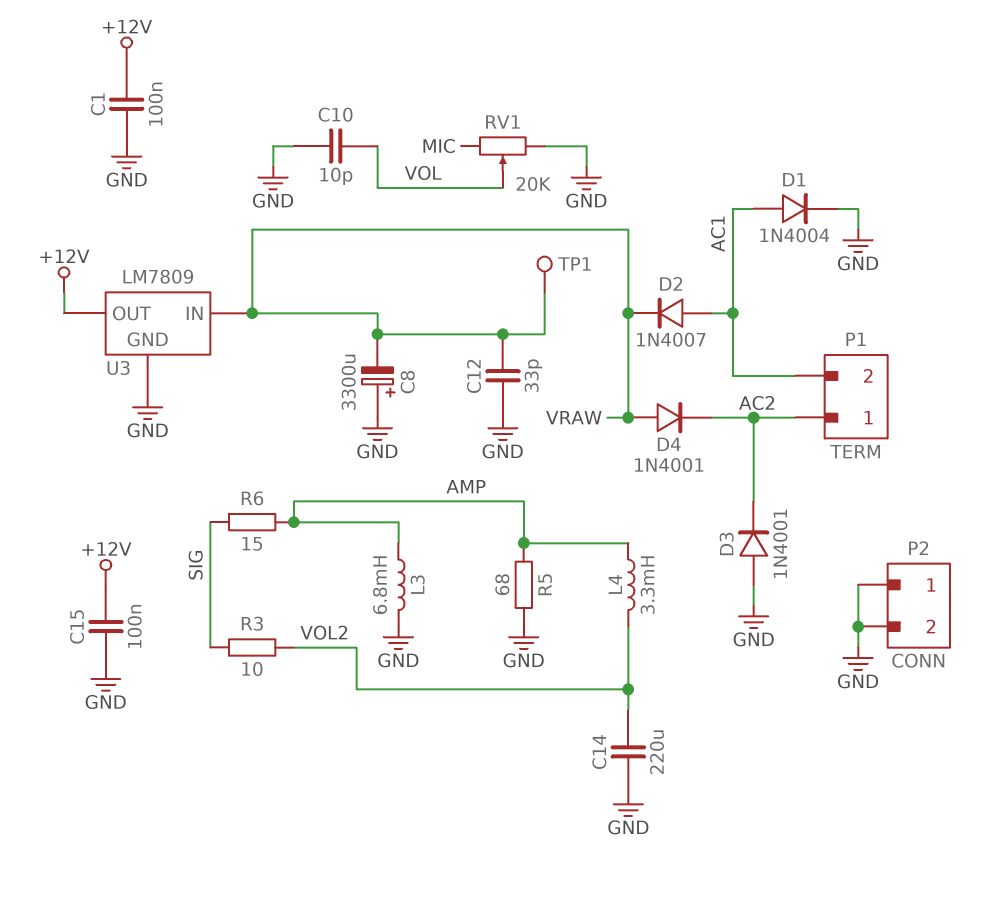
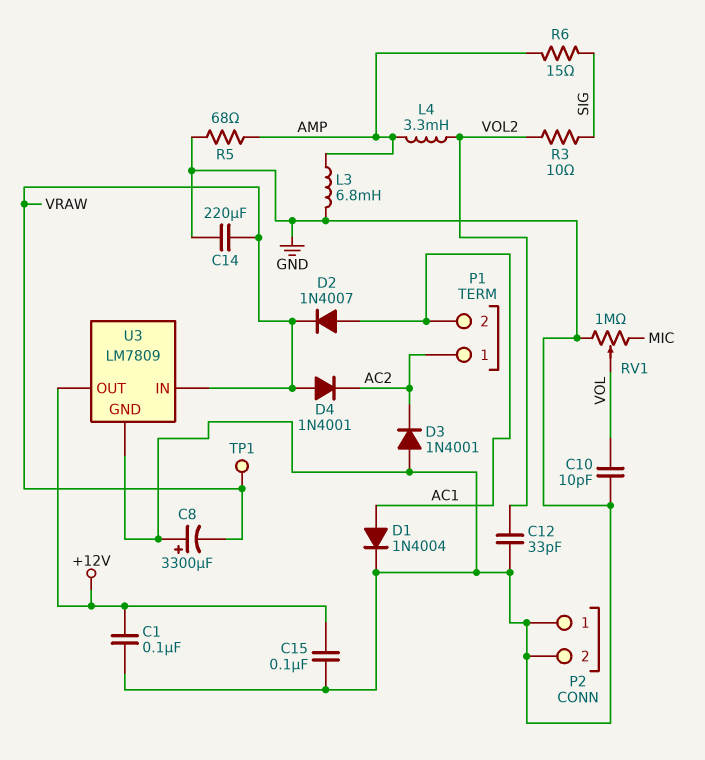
C12: 33pF (GND, VRAW) -> 33pF (GND, VOL2)
C14: 220uF (GND, VOL2) -> 220uF (GND, VRAW)
RV1: 20k (GND, MIC, wiper VOL) -> 1M (GND, MIC, wiper VOL)

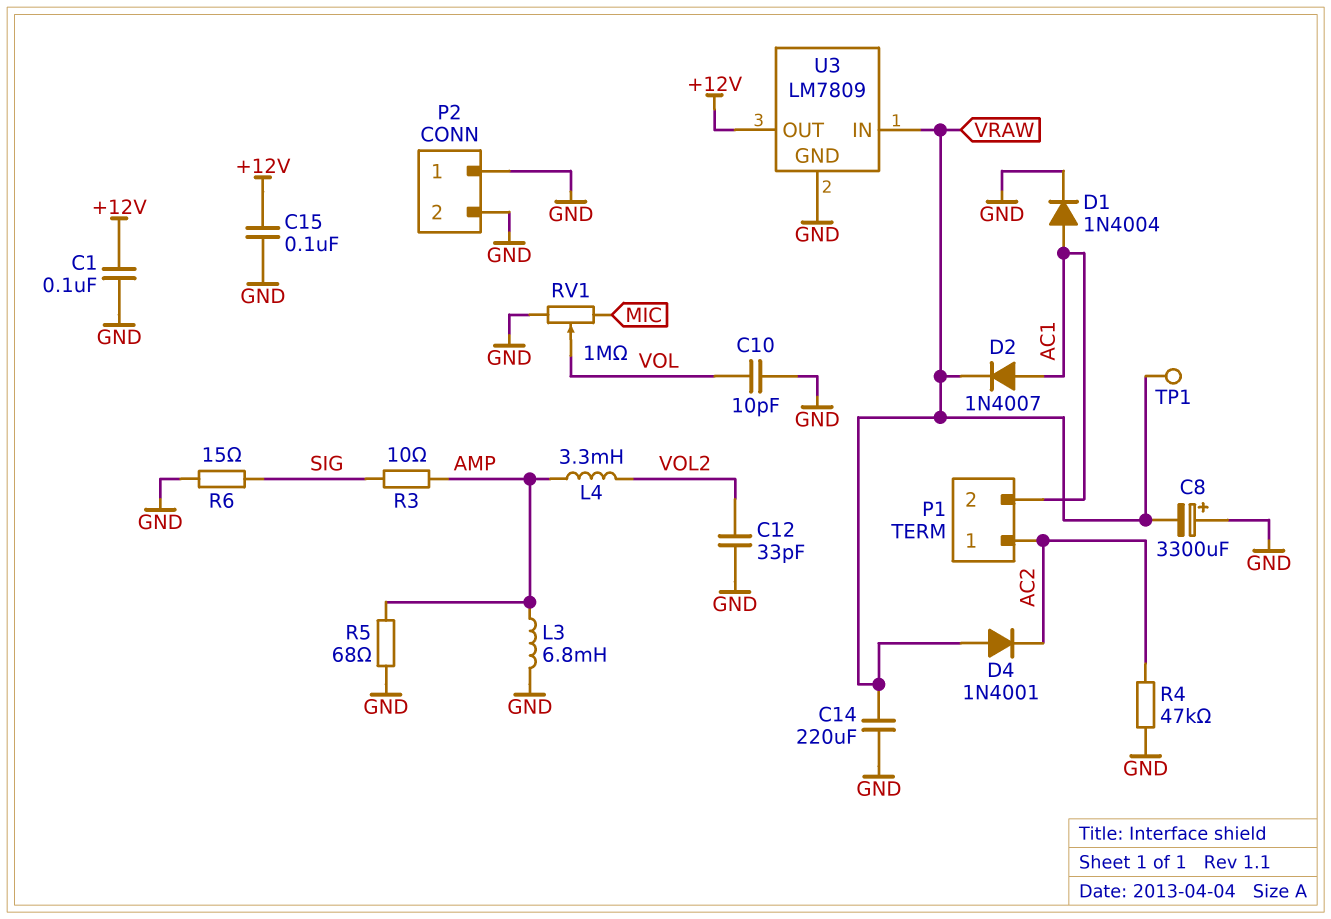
D3: diode 1N4001 (A GND, K AC2) -> none
R3: 10 (SIG, VOL2) -> 10 (AMP, SIG)
R4: none -> 47k (AC2, GND)
R6: 15 (AMP, SIG) -> 15 (GND, SIG)

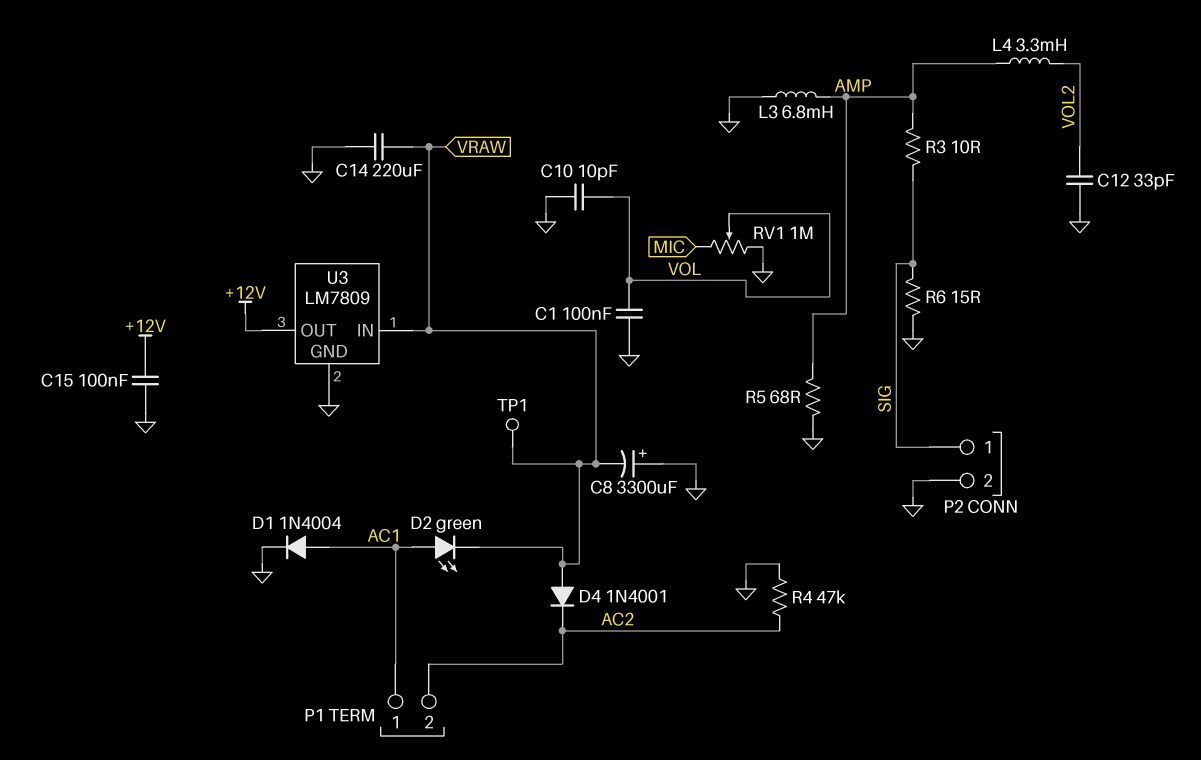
C1: 100nF (+12V, GND) -> 100nF (GND, VOL)
D2: diode 1N4007 (A AC1, K VRAW) -> LED green (A AC1, K VRAW)
P1 pin 1: AC2 -> AC1
P1 pin 2: AC1 -> AC2
P2 pin 1: GND -> SIG

